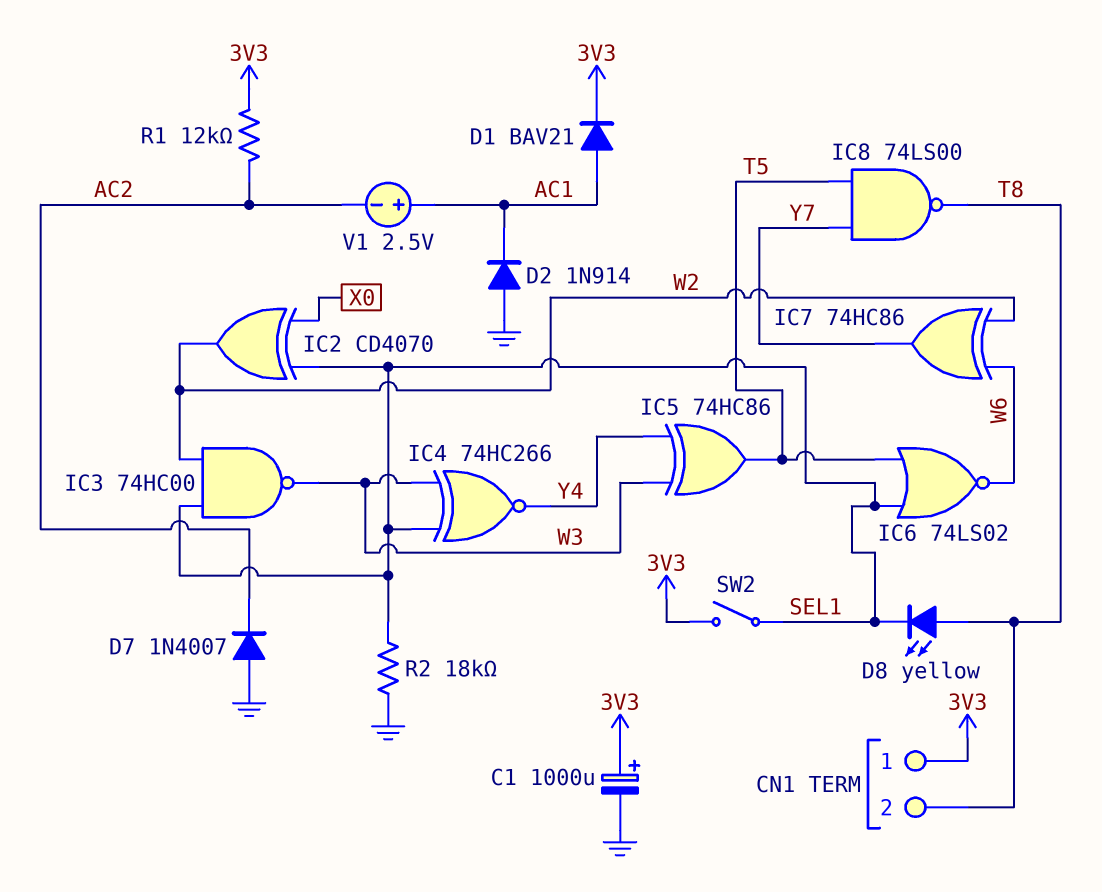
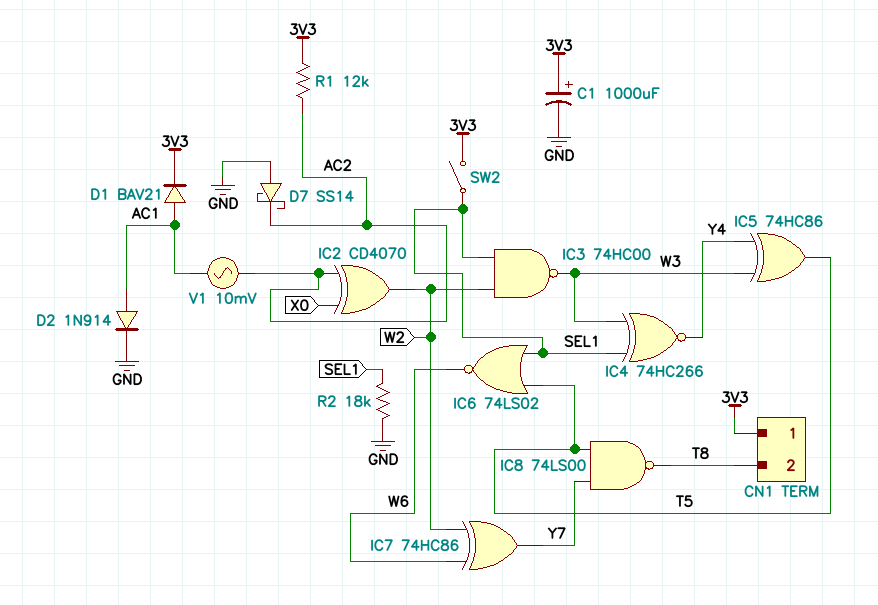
D2: diode 1N914 (A GND, K AC1) -> diode 1N914 (A AC1, K GND)
D7: diode 1N4007 (A GND, K AC2) -> schottky SS14 (A GND, K AC2)
D8: LED yellow (A T8, K SEL1) -> none
IC2: XOR CD4070 (in SEL1, in X0, out W2) -> XOR CD4070 (in AC2, in X0, out W2)
V1: 2.5V (plus AC1, minus AC2) -> AC 10mV (AC1, AC2)

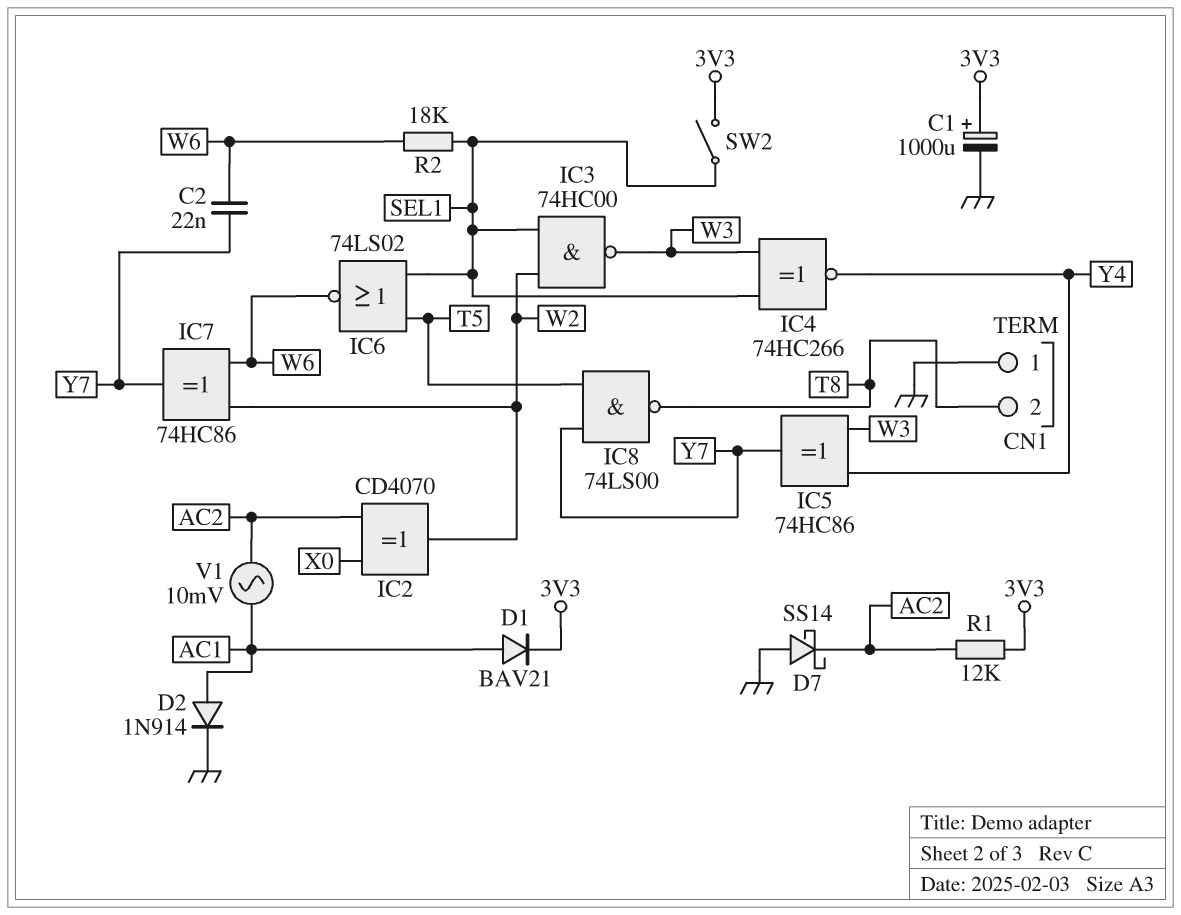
C2: none -> 22nF (W6, Y7)
CN1 pin 1: 3V3 -> GND
IC5: XOR 74HC86 (in W3, in Y4, out T5) -> XOR 74HC86 (in W3, in Y4, out Y7)
R2: 18k (GND, SEL1) -> 18k (SEL1, W6)

